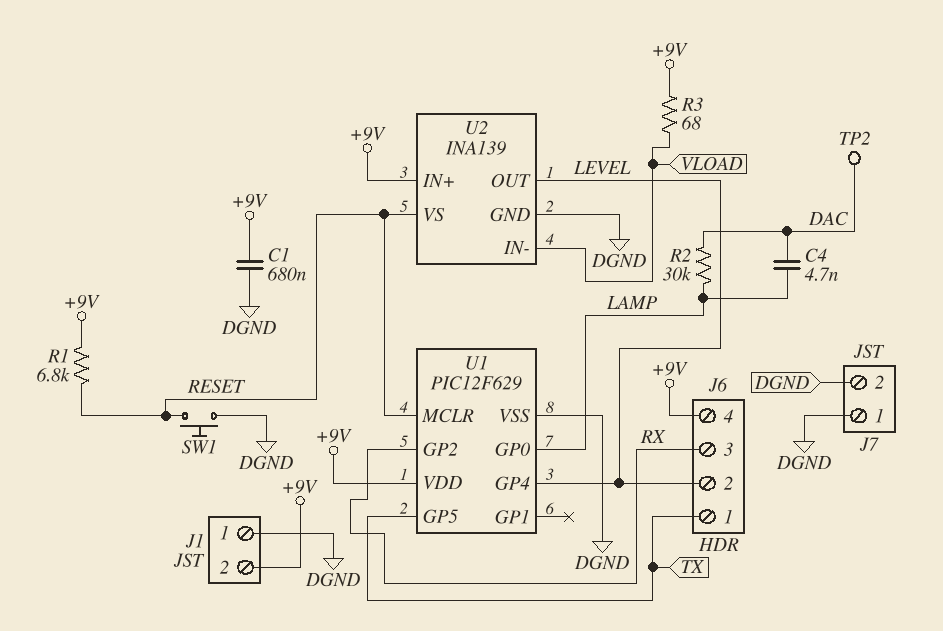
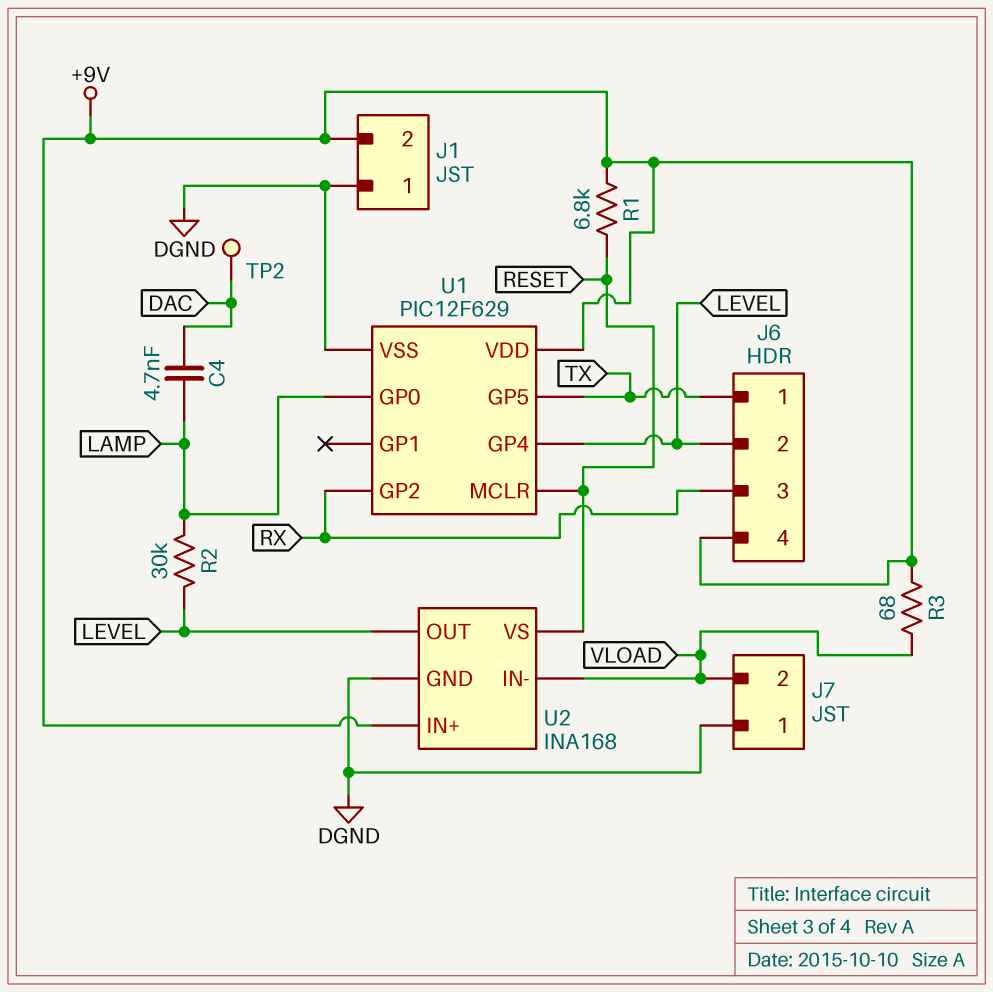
C1: 680nF (+9V, DGND) -> none
J7 pin 2: DGND -> VLOAD
R2: 30k (DAC, LAMP) -> 30k (LAMP, LEVEL)
SW1: button (DGND, RESET) -> none
U2: INA139 -> INA168

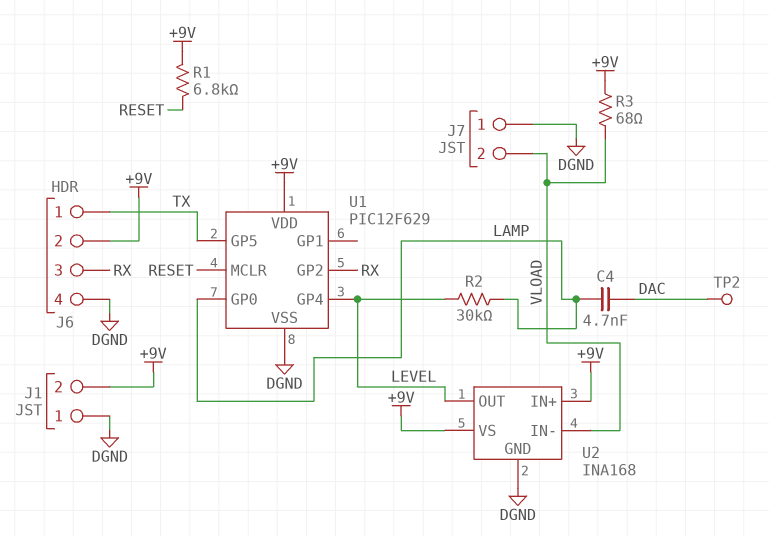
J6 pin 2: LEVEL -> +9V
J6 pin 4: +9V -> DGND
U2 pin VS: RESET -> +9V

